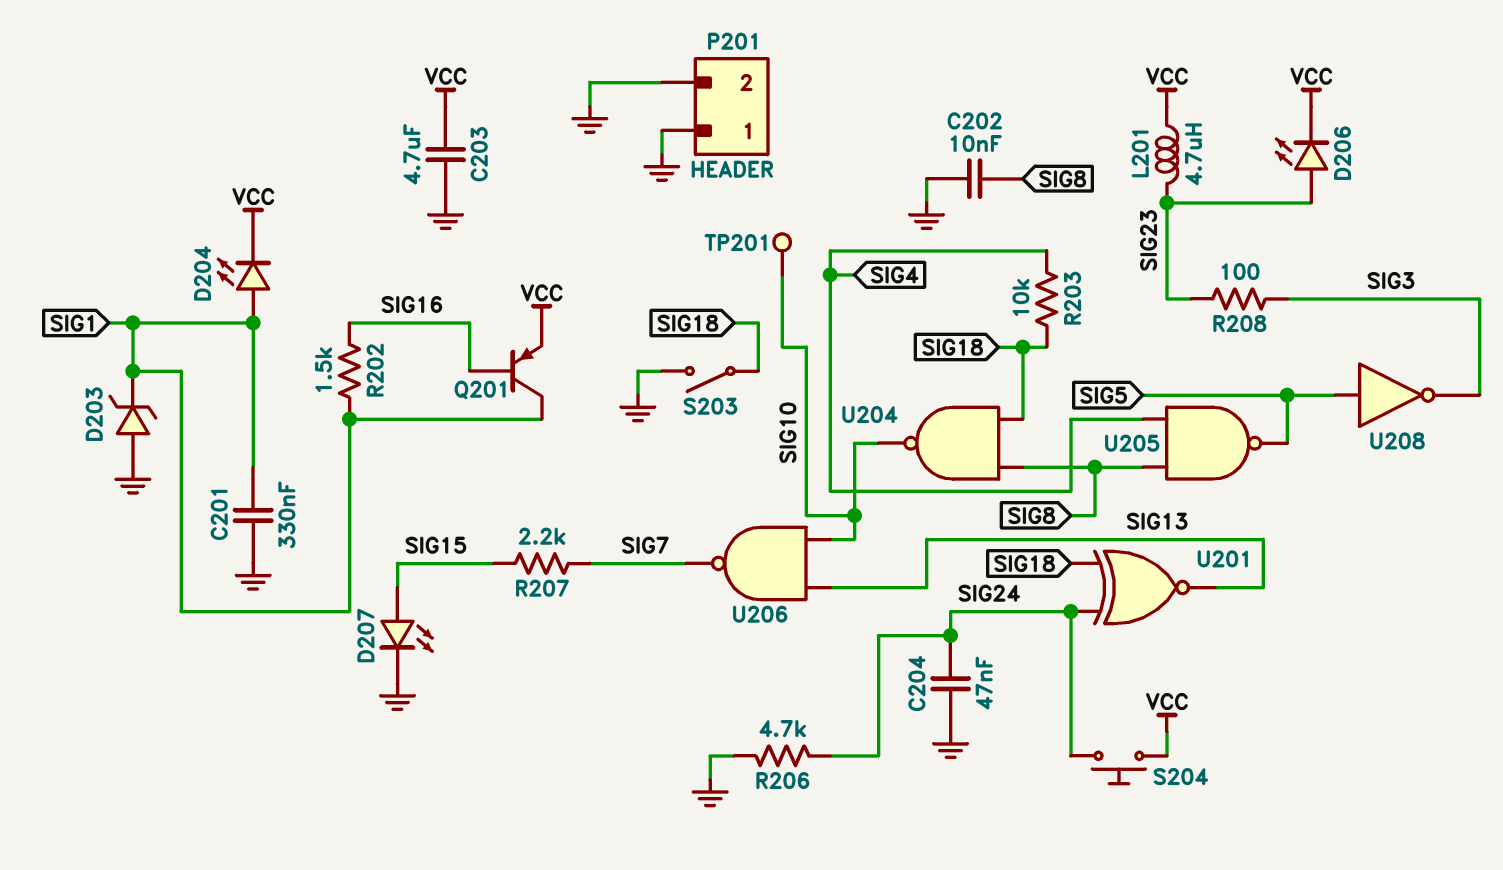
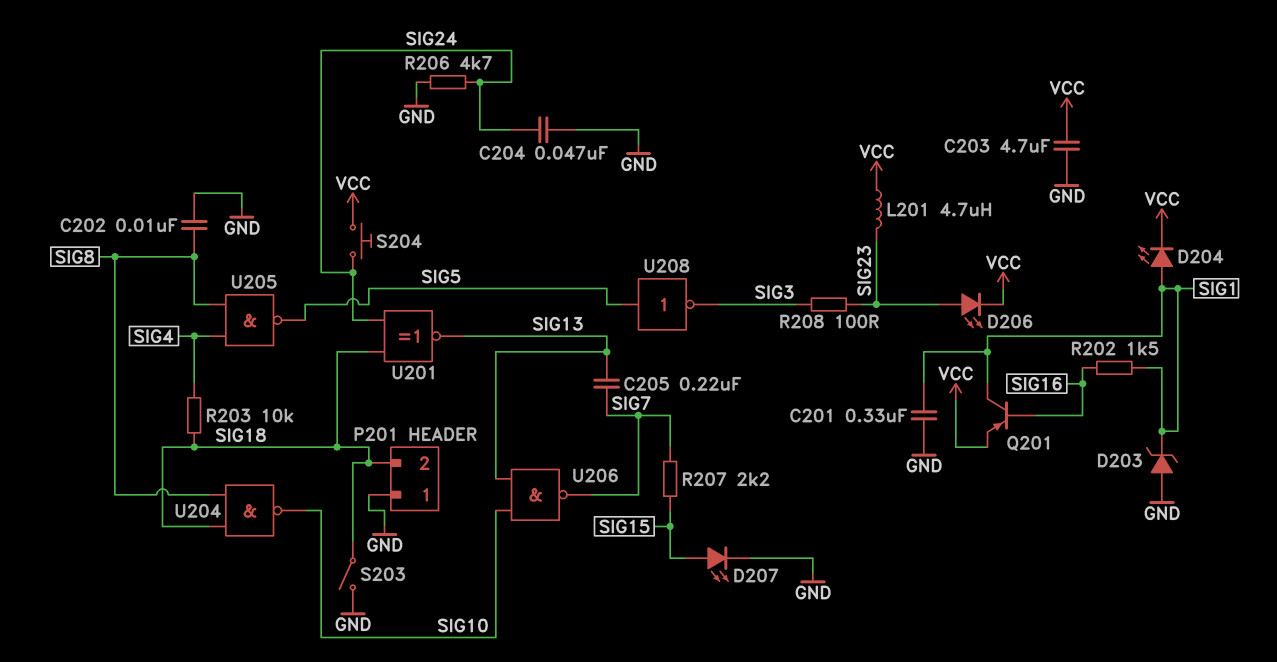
C205: none -> 220nF (SIG7, SIG13)
P201 pin 2: GND -> SIG18
TP201: test point (SIG10) -> none

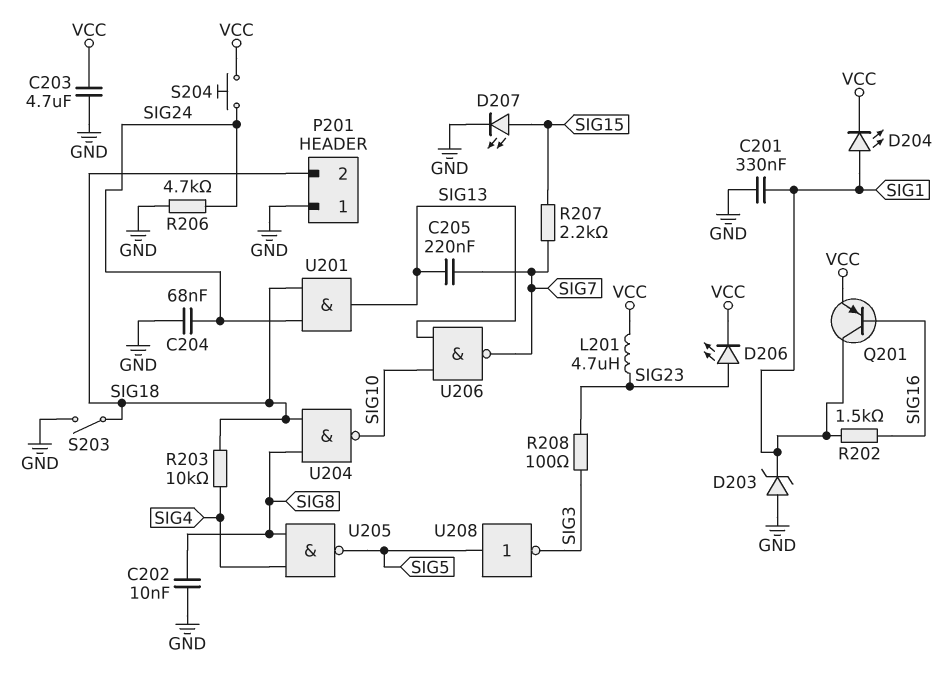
C204: 47nF (GND, SIG24) -> 68nF (GND, SIG24)
U201: XNOR (in SIG18, in SIG24, out SIG13) -> AND (in SIG18, in SIG24, out SIG13)

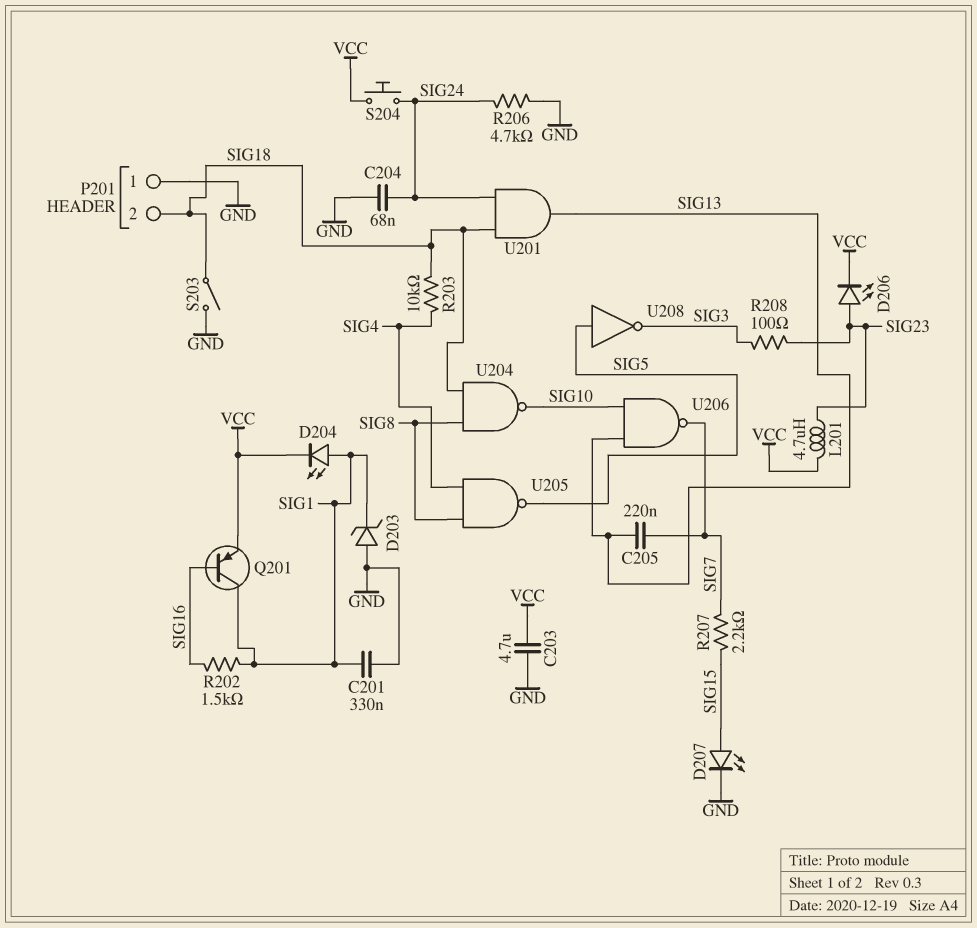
C202: 10nF (GND, SIG8) -> none

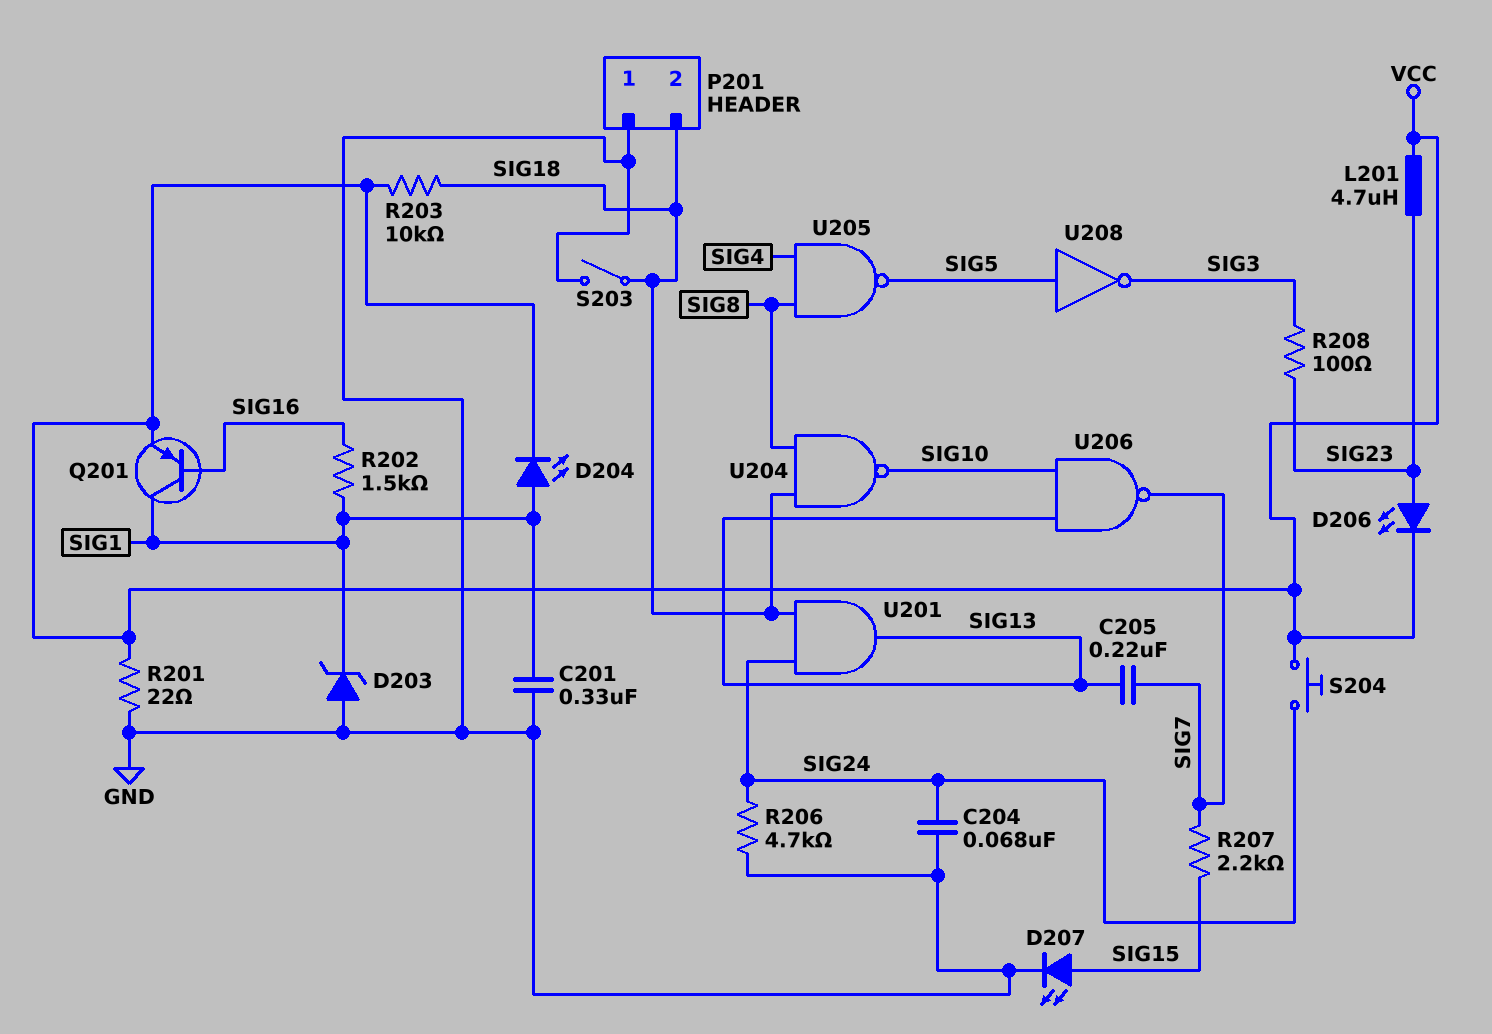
C203: 4.7uF (GND, VCC) -> none
R201: none -> 22 (GND, VCC)
R203: 10k (SIG4, SIG18) -> 10k (SIG18, VCC)

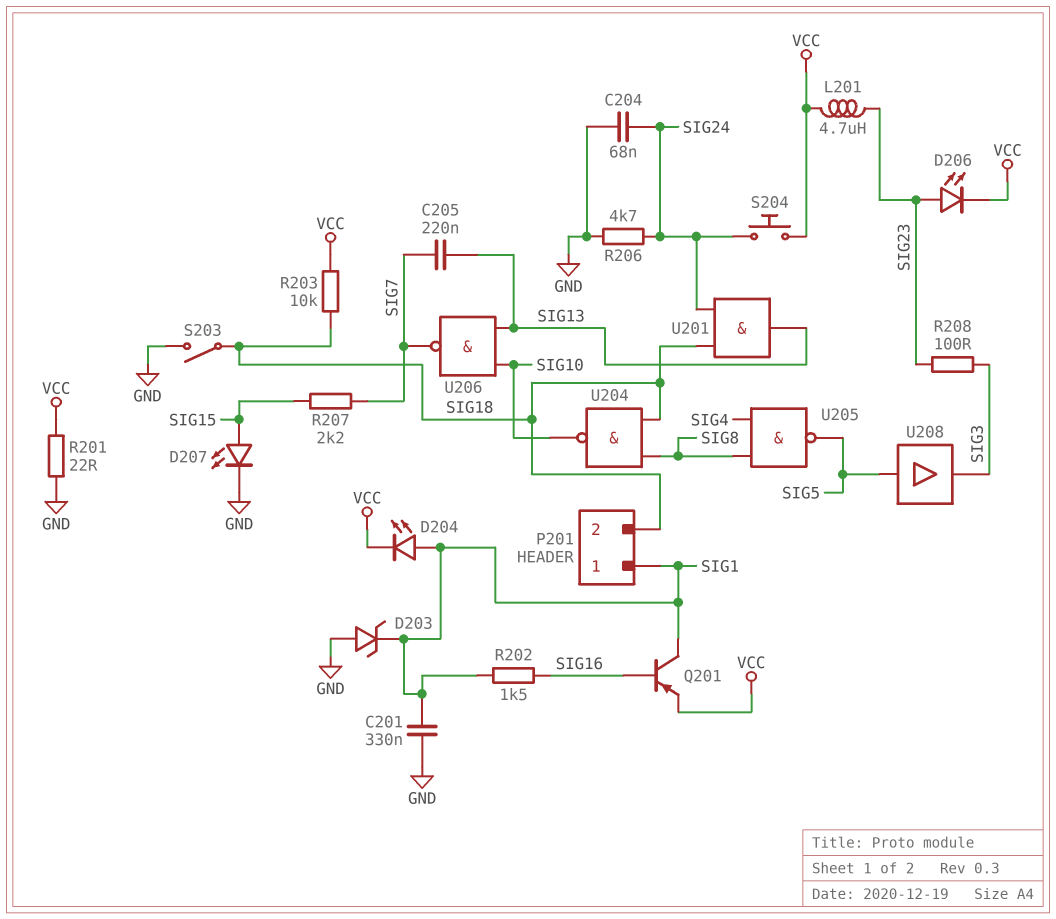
P201 pin 1: GND -> SIG1
U208: NOT (in SIG5, out SIG3) -> buffer (in SIG5, out SIG3)

